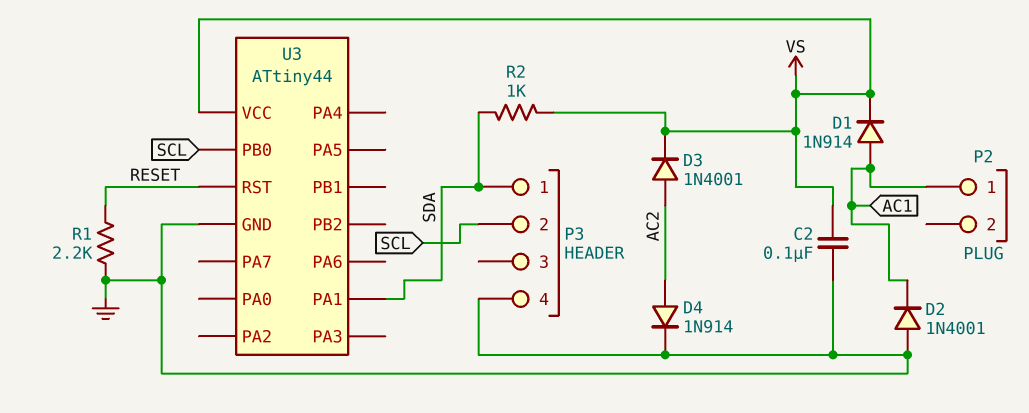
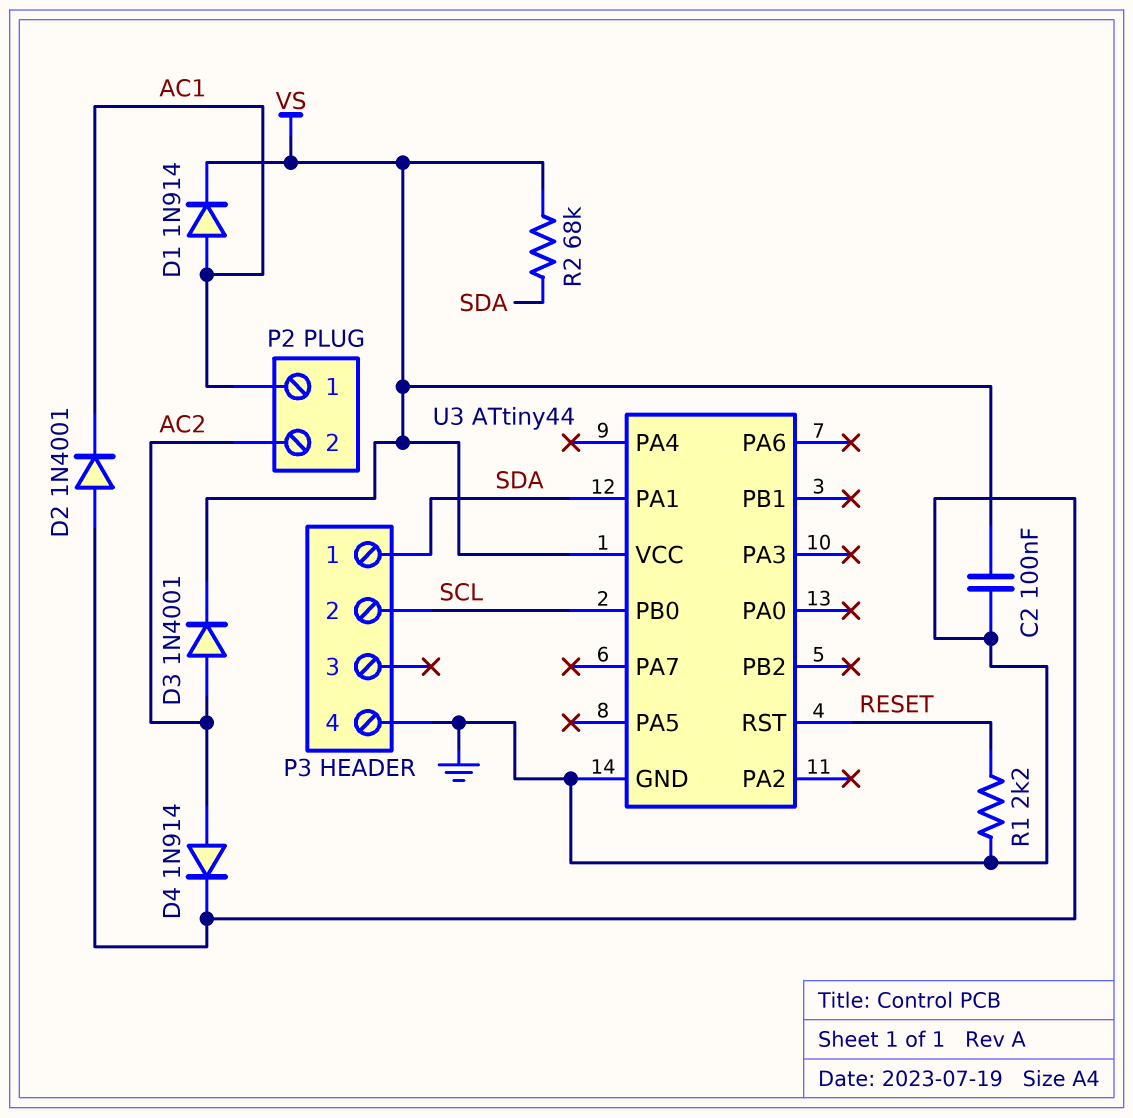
P2 pin 2: none -> AC2
R2: 1k (SDA, VS) -> 68k (SDA, VS)

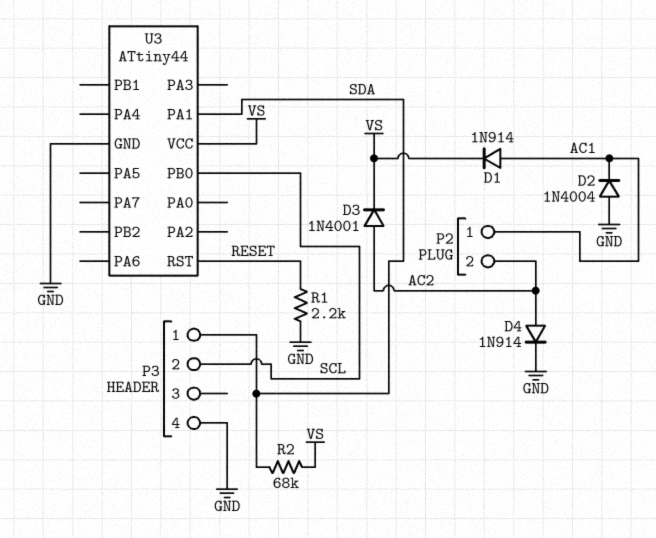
C2: 100nF (GND, VS) -> none
D2: diode 1N4001 (A GND, K AC1) -> diode 1N4004 (A GND, K AC1)

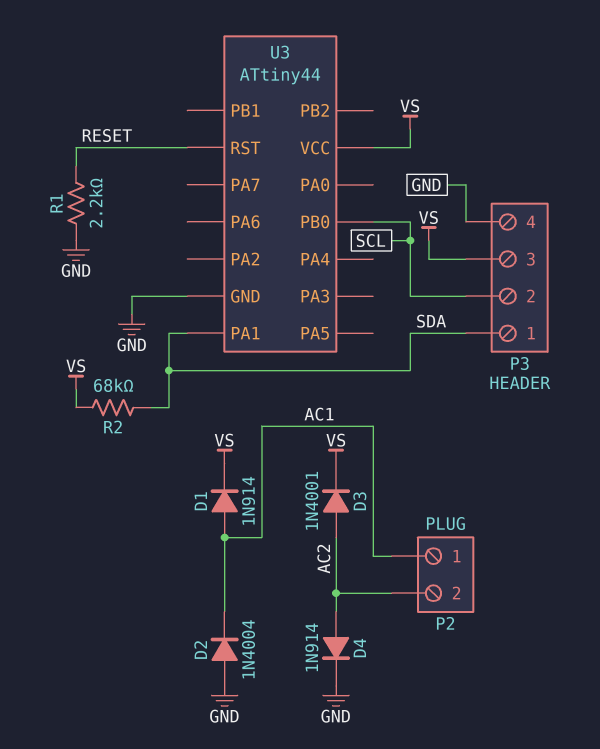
P3 pin 3: none -> VS

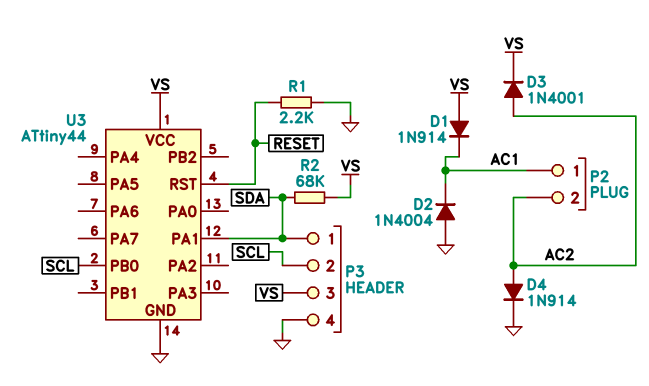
D1: diode 1N914 (A AC1, K VS) -> diode 1N914 (A VS, K AC1)

